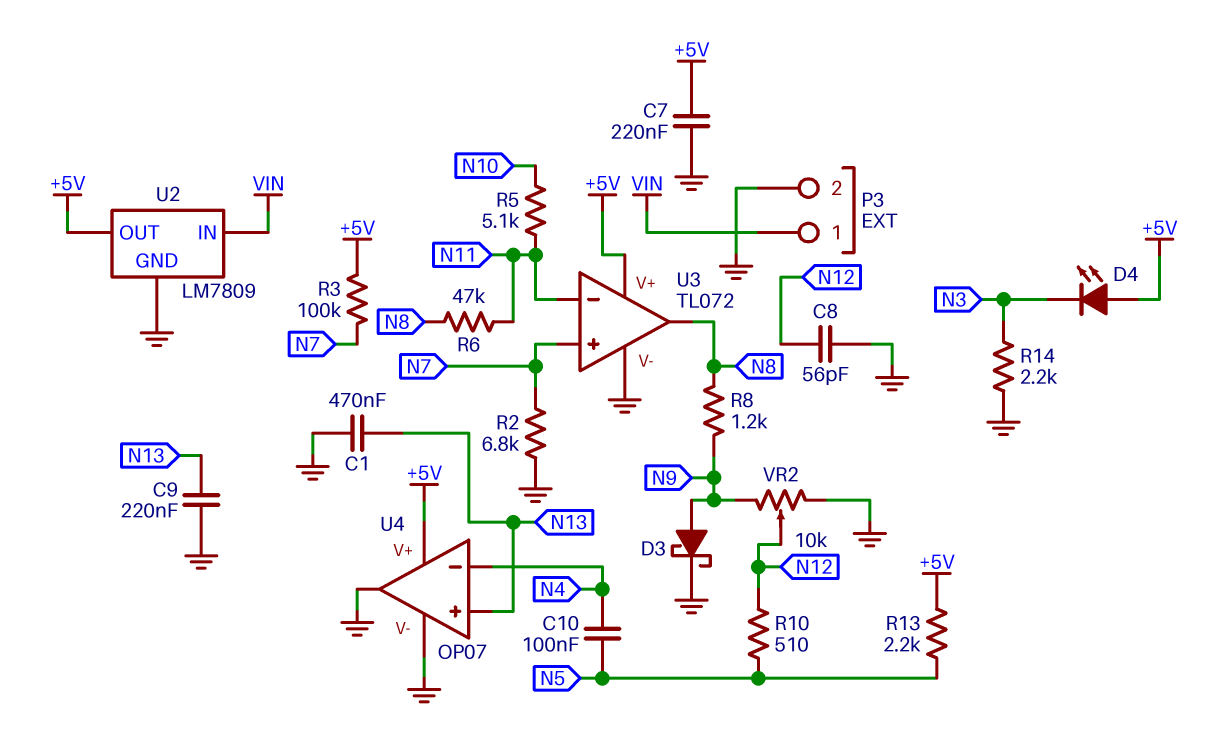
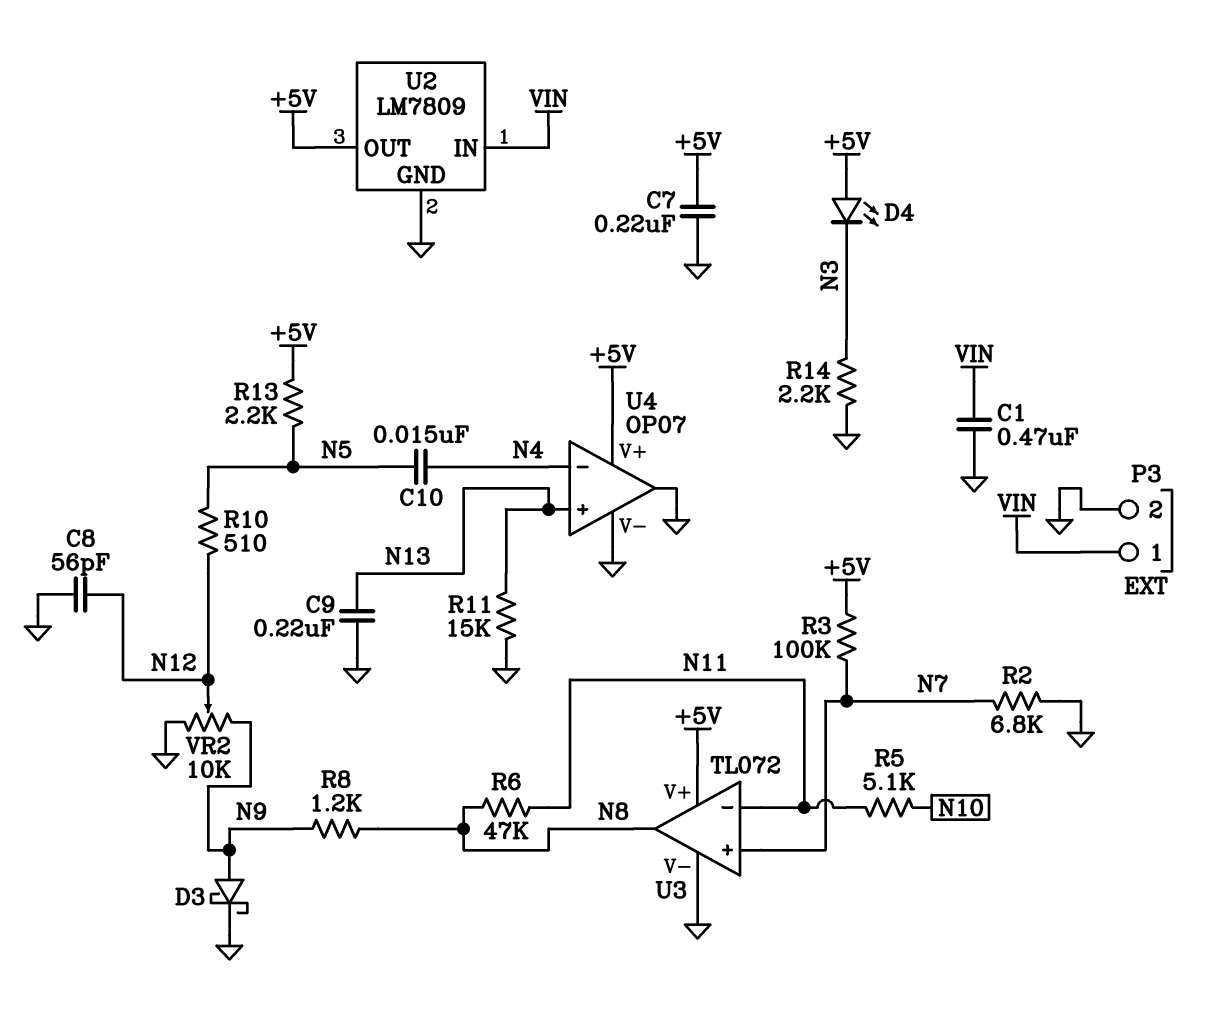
C1: 470nF (GND, N13) -> 470nF (GND, VIN)
C10: 100nF (N4, N5) -> 15nF (N4, N5)
R11: none -> 15k (GND, N13)

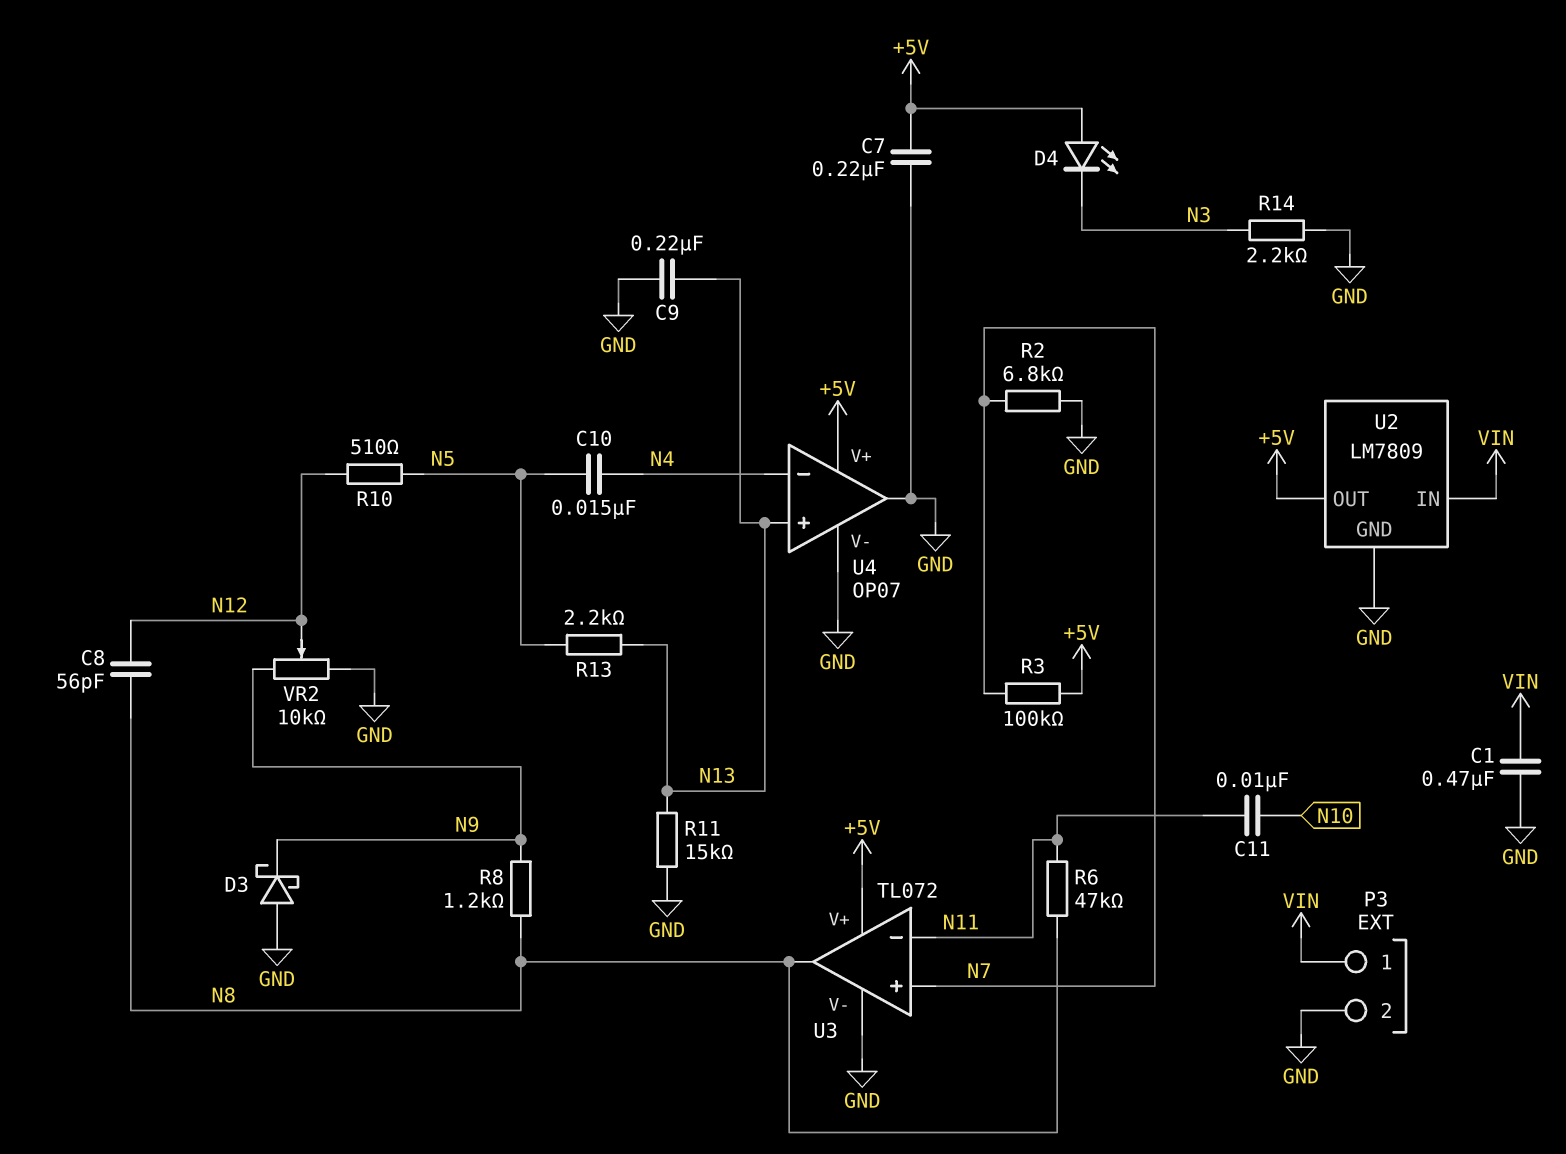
C8: 56pF (GND, N12) -> 56pF (N8, N12)
C11: none -> 10nF (N10, N11)
D3: schottky (A N9, K GND) -> schottky (A GND, K N9)
R5: 5.1k (N10, N11) -> none
R13: 2.2k (+5V, N5) -> 2.2k (N5, N13)

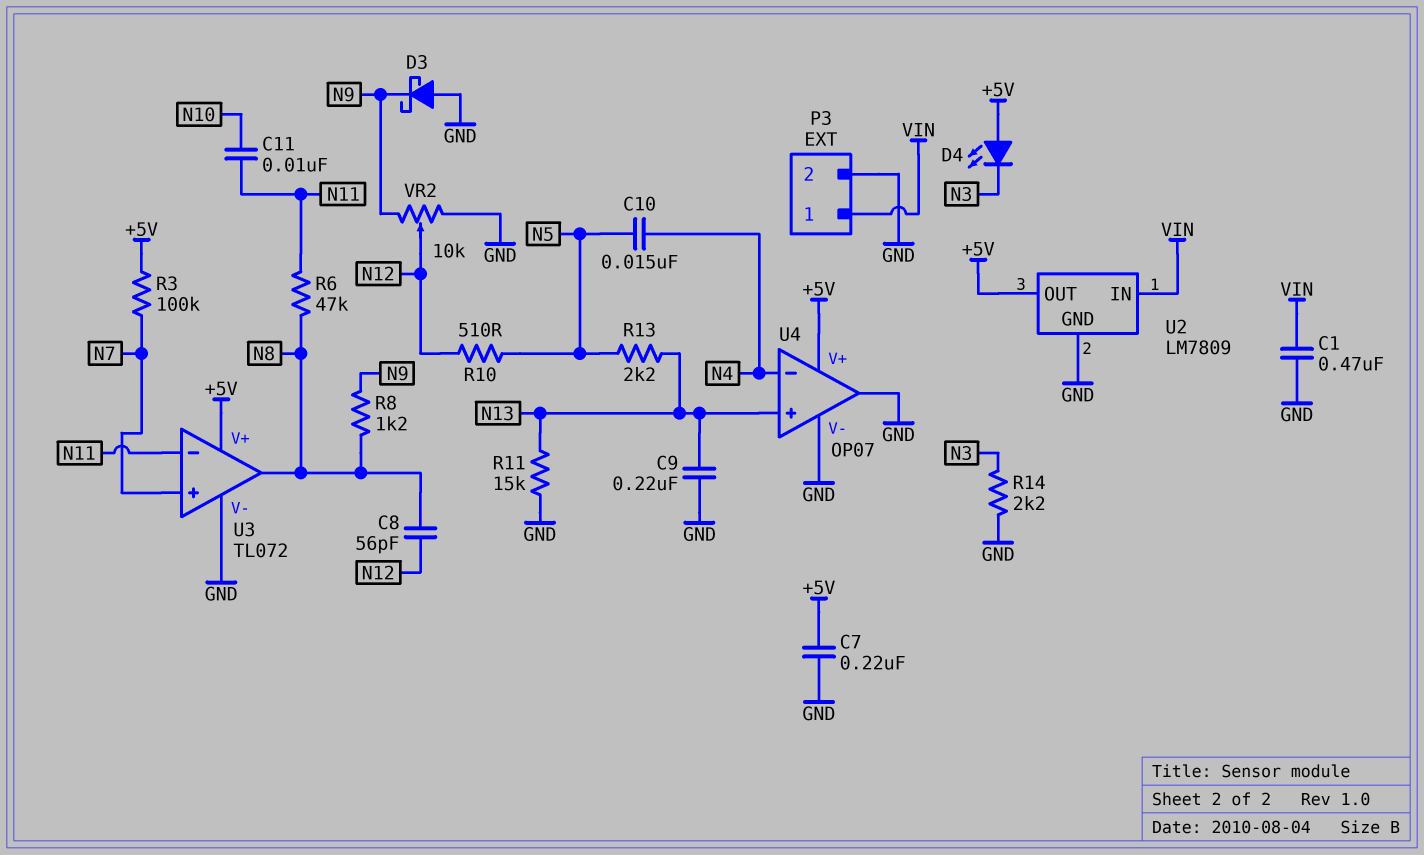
R2: 6.8k (GND, N7) -> none

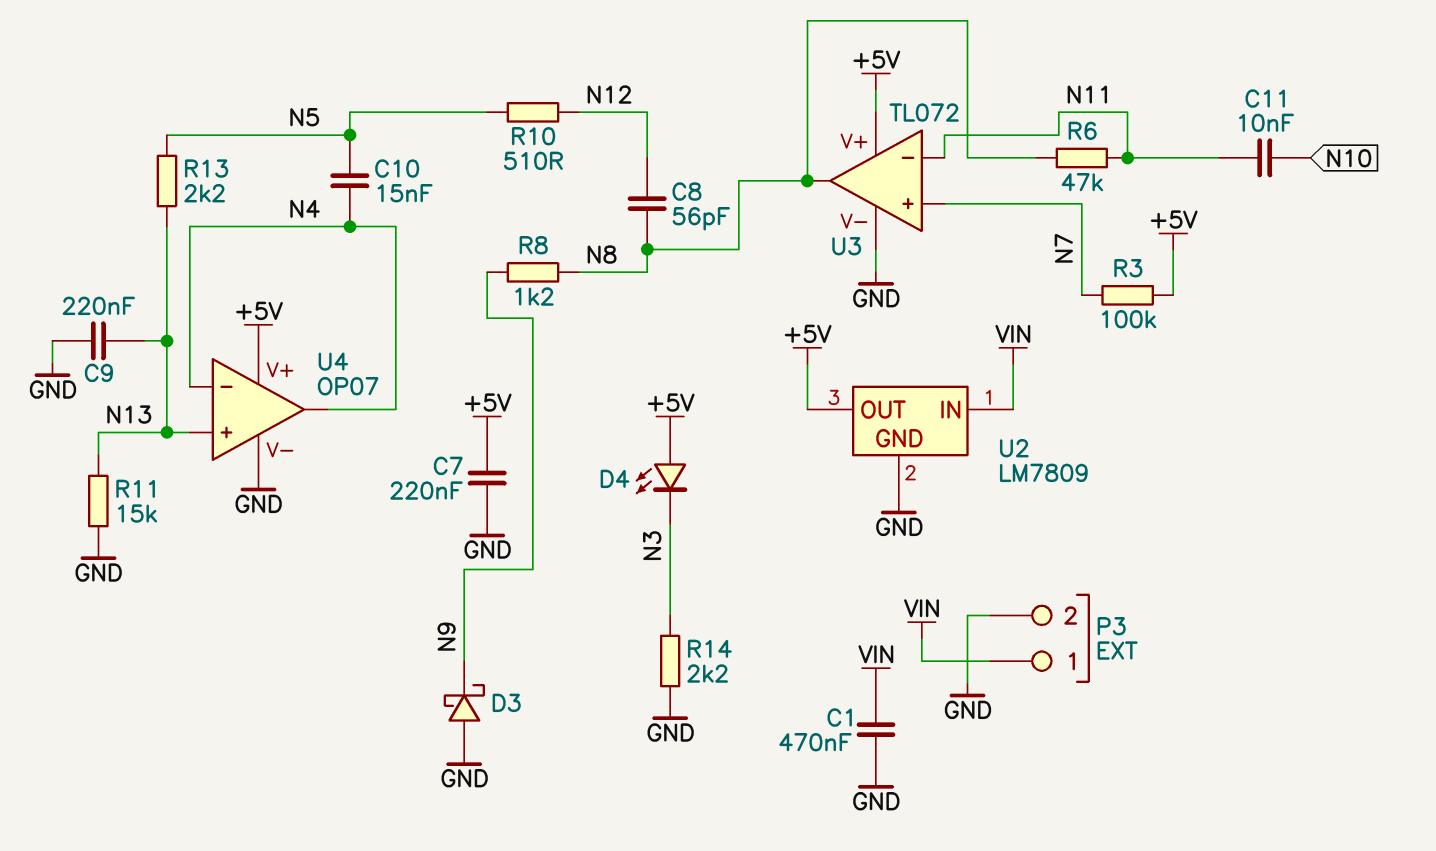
U4 pin out: GND -> N4
VR2: 10k (GND, N9, wiper N12) -> none

